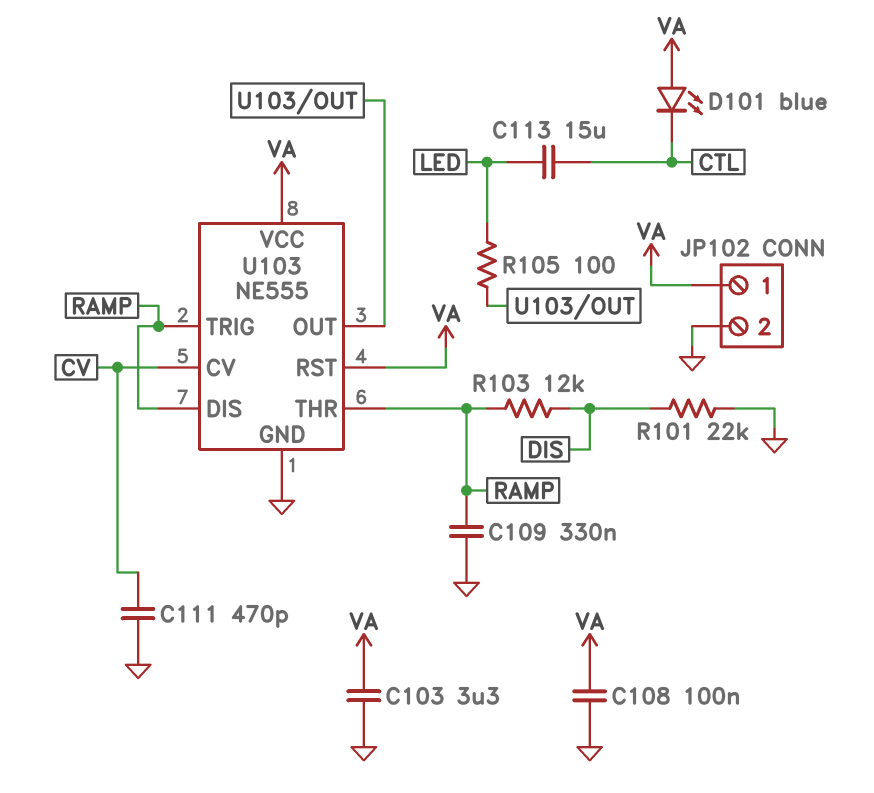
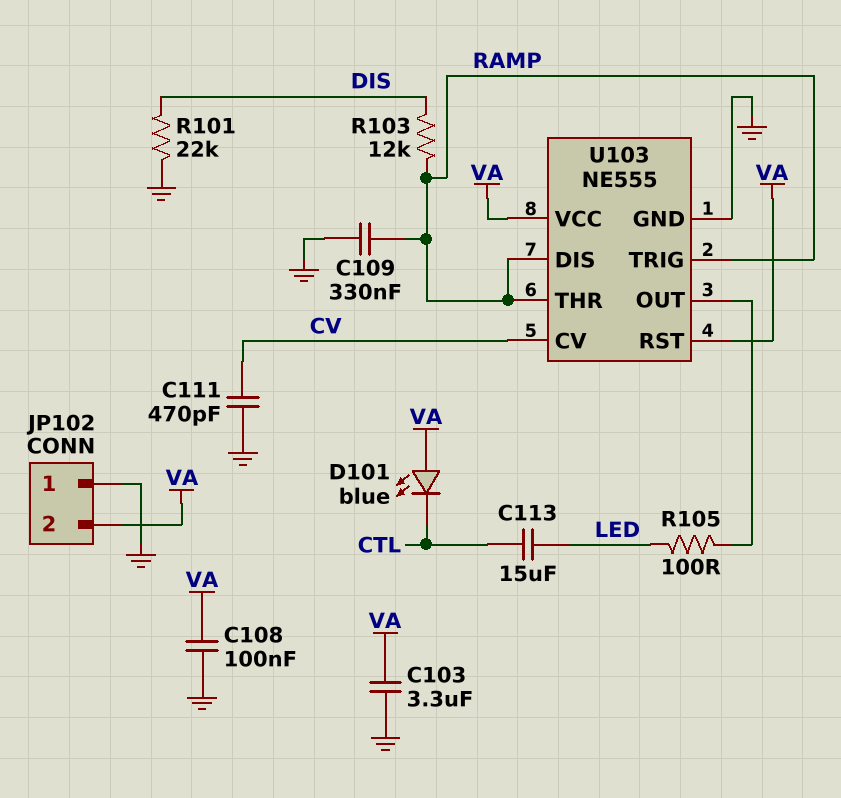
JP102 pin 1: VA -> GND
JP102 pin 2: GND -> VA

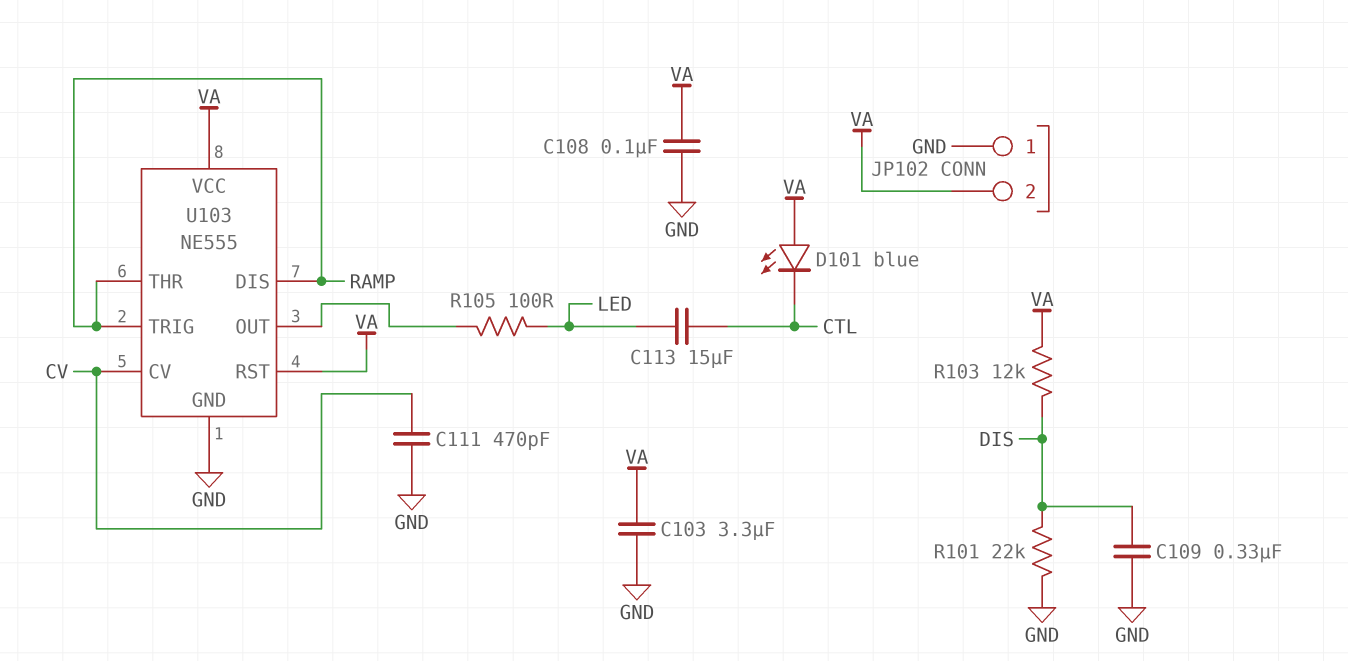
C109: 330nF (GND, RAMP) -> 330nF (DIS, GND)
R103: 12k (DIS, RAMP) -> 12k (DIS, VA)

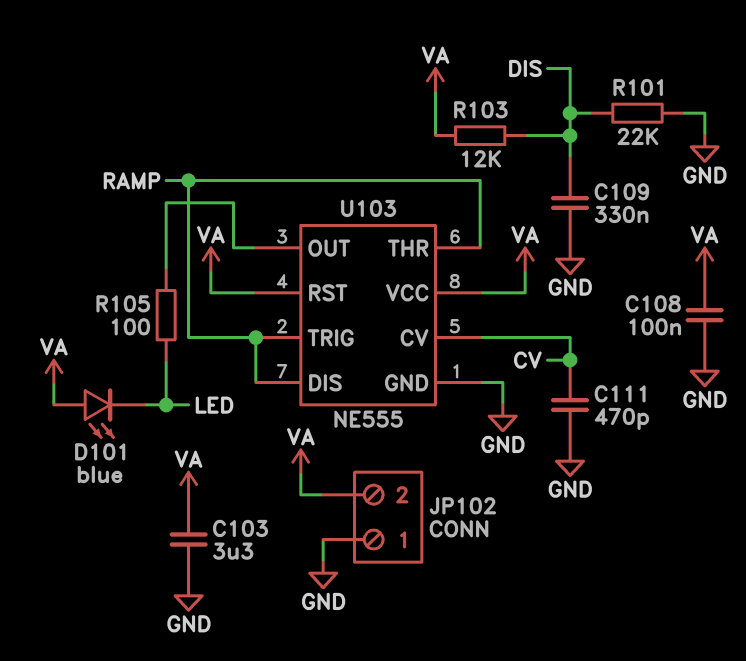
C113: 15uF (CTL, LED) -> none
D101: LED blue (A VA, K CTL) -> LED blue (A VA, K LED)

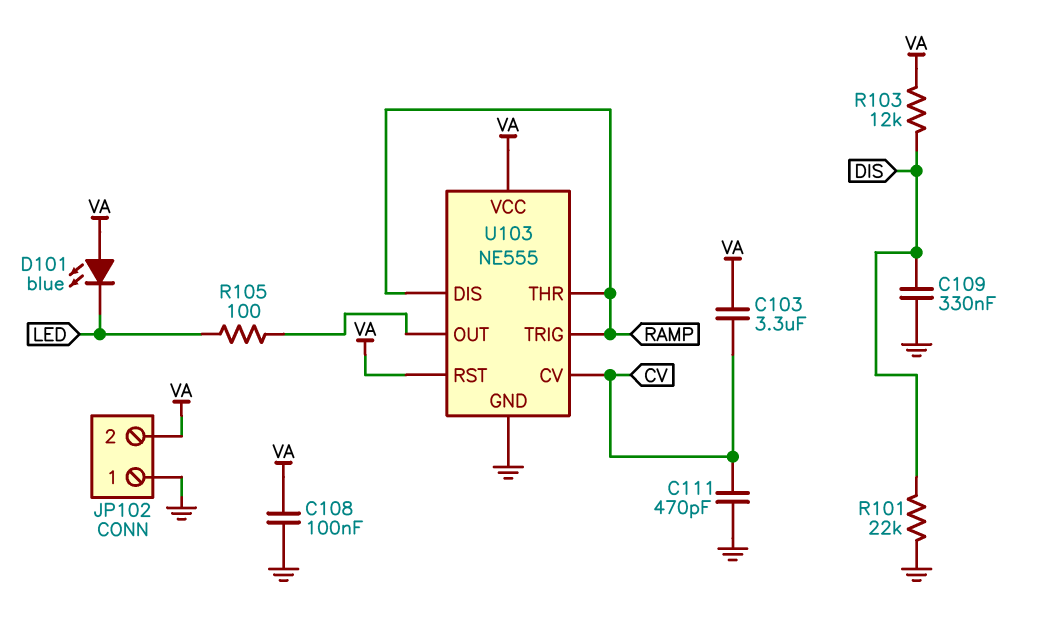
C103: 3.3uF (GND, VA) -> 3.3uF (CV, VA)

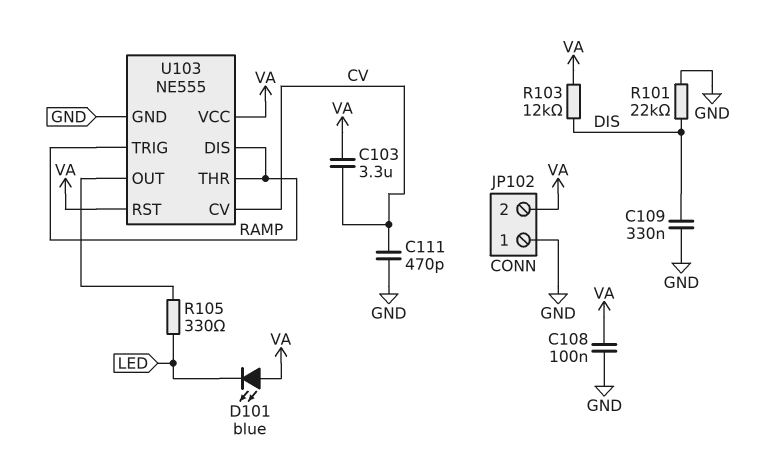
R105: 100 (LED, U103/OUT) -> 330 (LED, U103/OUT)

